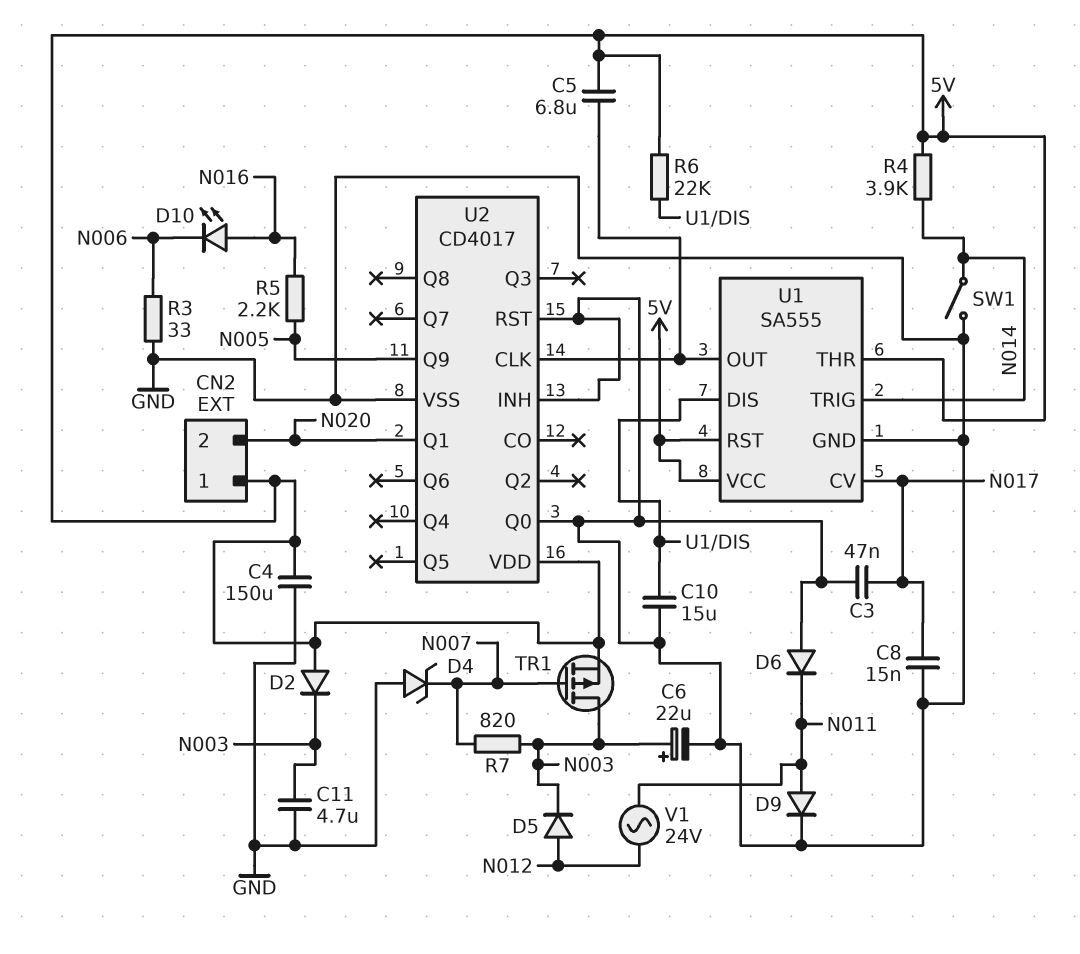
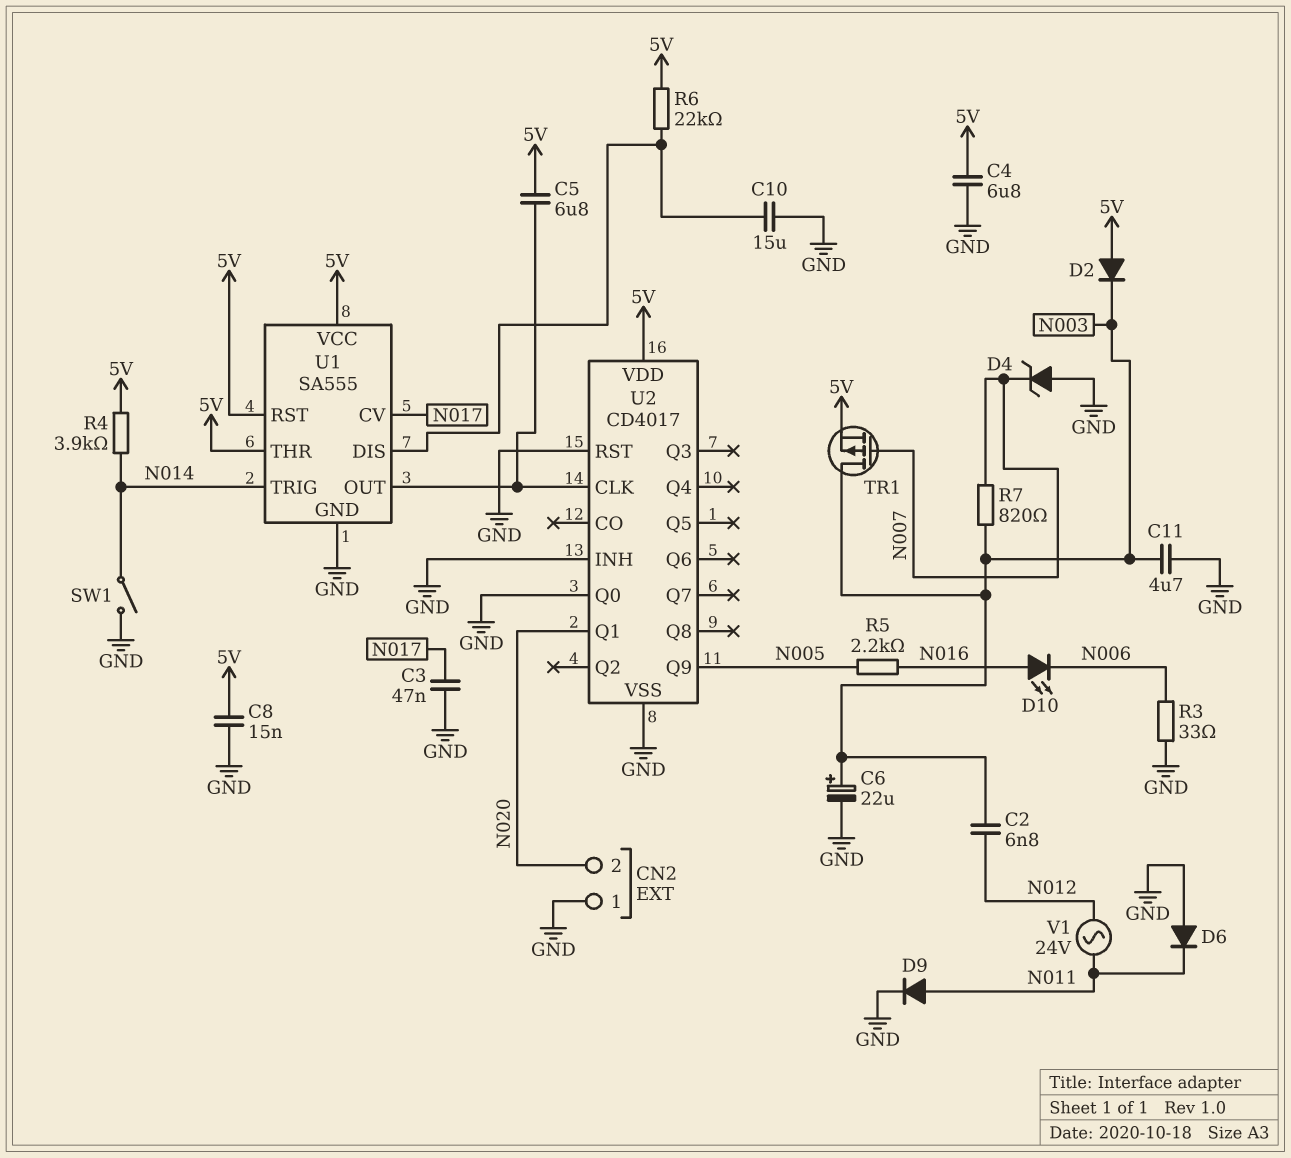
C2: none -> 6.8nF (N003, N012)
C4: 150uF (5V, GND) -> 6.8uF (5V, GND)
C8: 15nF (GND, N017) -> 15nF (5V, GND)
CN2 pin 1: 5V -> GND
D5: diode (A N012, K N003) -> none

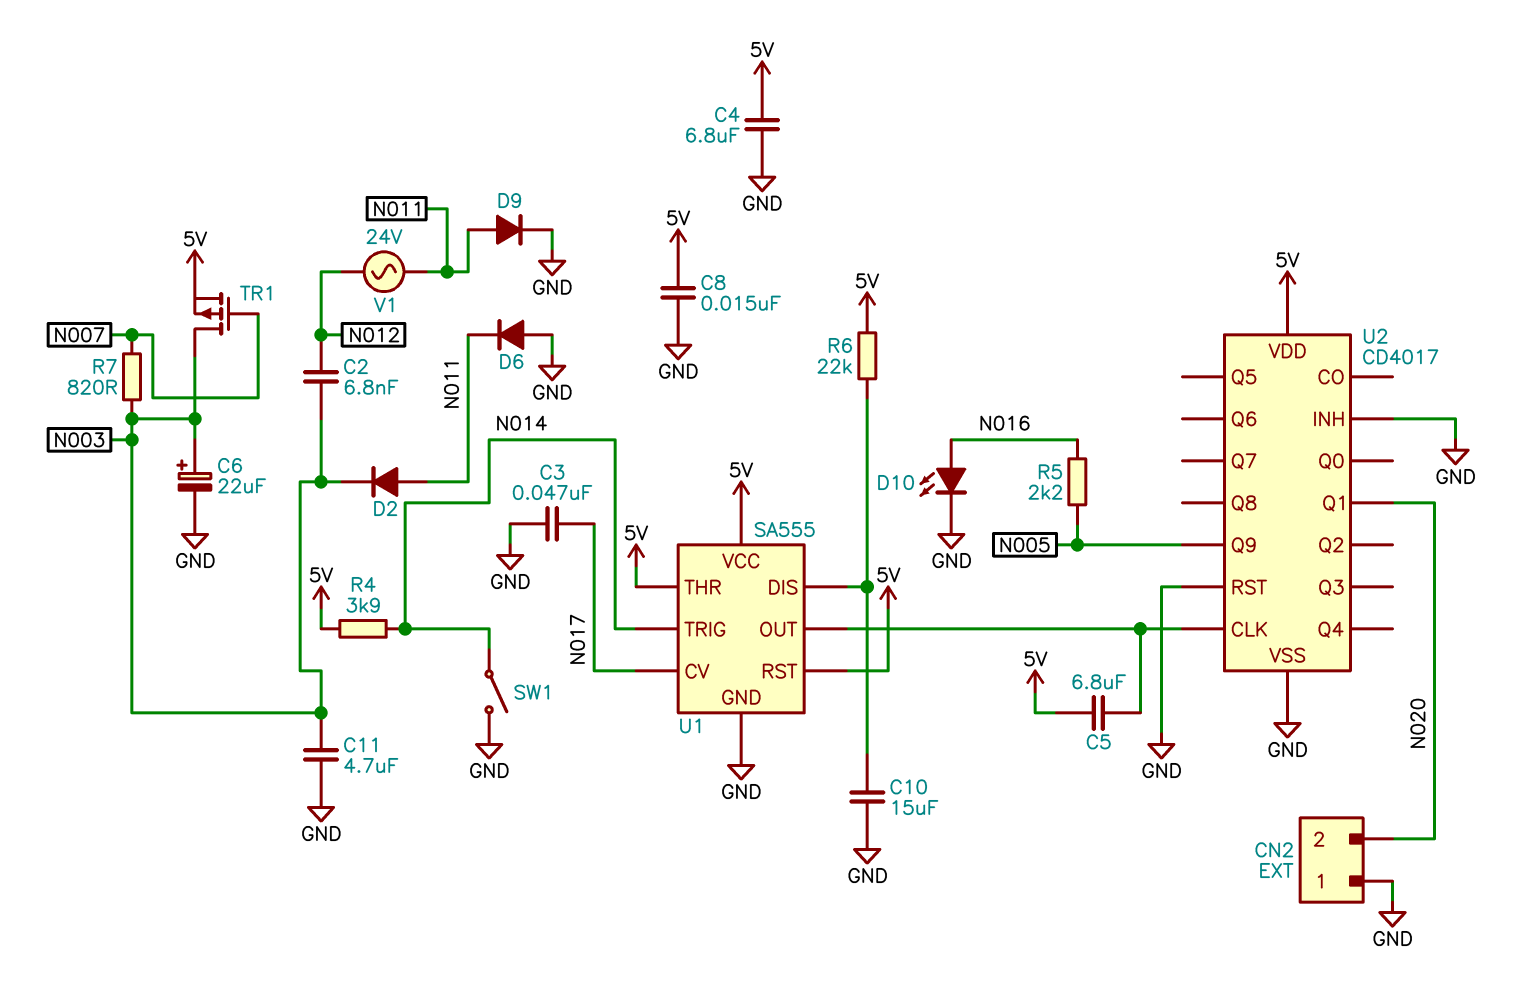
D2: diode (A 5V, K N003) -> diode (A N011, K N003)
D4: zener (A GND, K N007) -> none
D10: LED (A N016, K N006) -> LED (A N016, K GND)
R3: 33 (GND, N006) -> none
U2 pin Q0: GND -> none

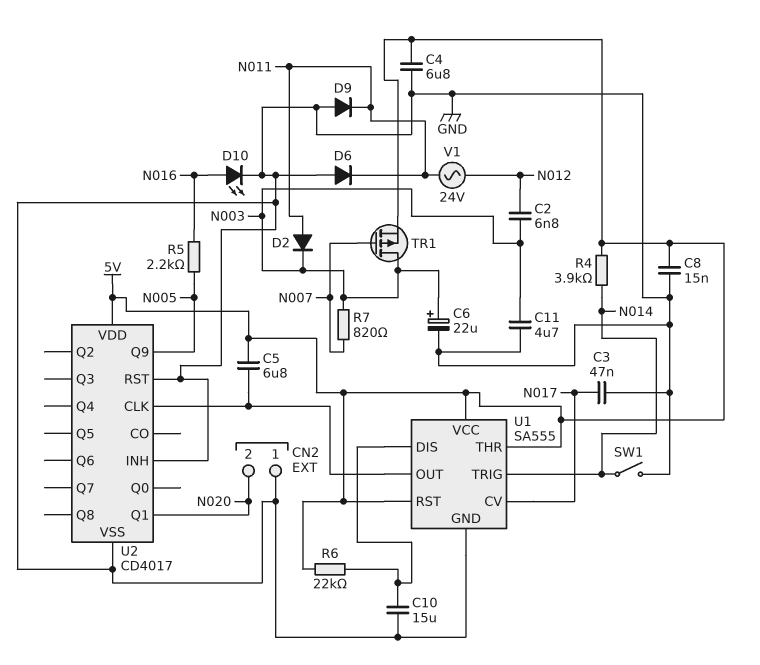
D9: diode (A N011, K GND) -> diode (A GND, K N011)

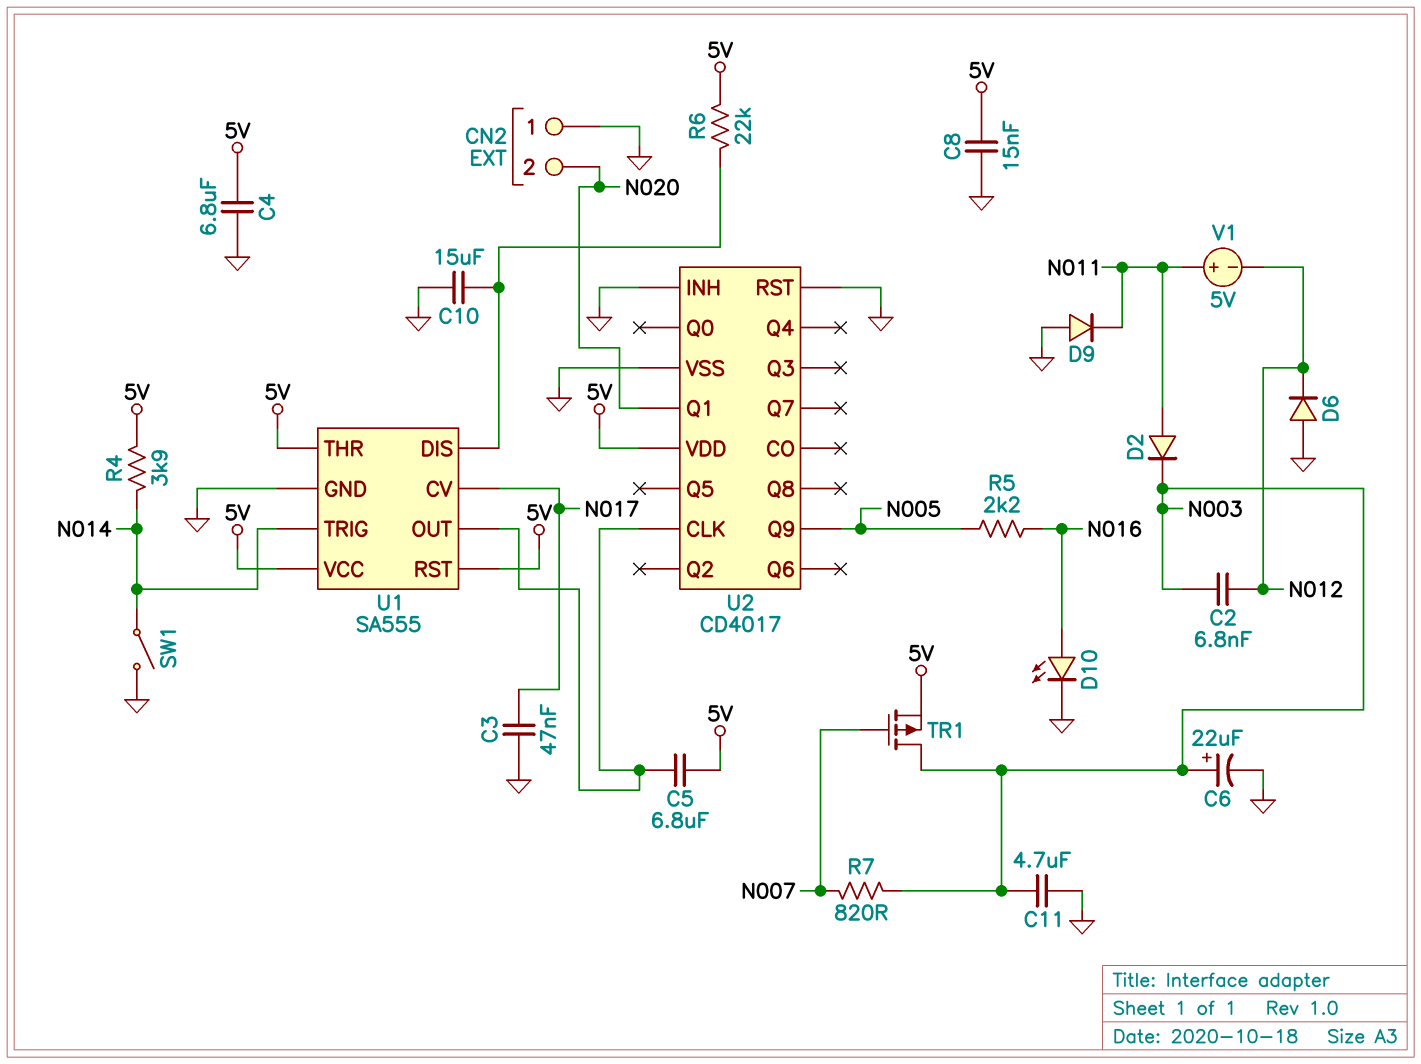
D6: diode (A GND, K N011) -> diode (A GND, K N012)
V1: AC 24V (N011, N012) -> 5V (plus N011, minus N012)

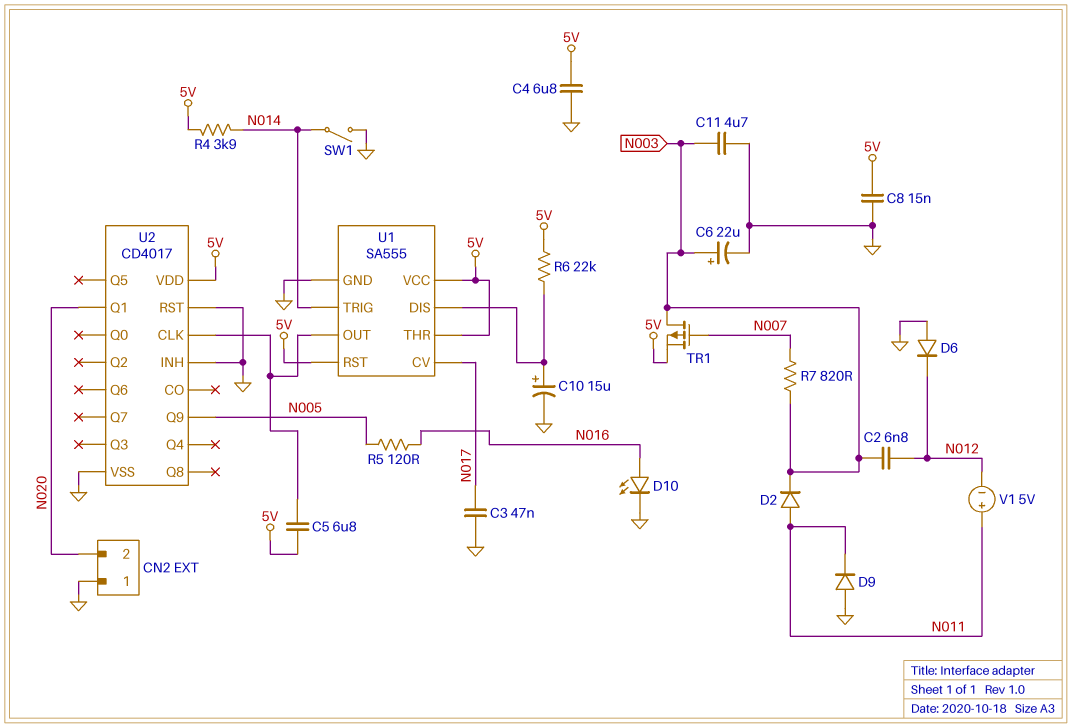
C10: 15uF (GND, U1/DIS) -> 15uF (plus U1/DIS, minus GND)
R5: 2.2k (N005, N016) -> 120 (N005, N016)

